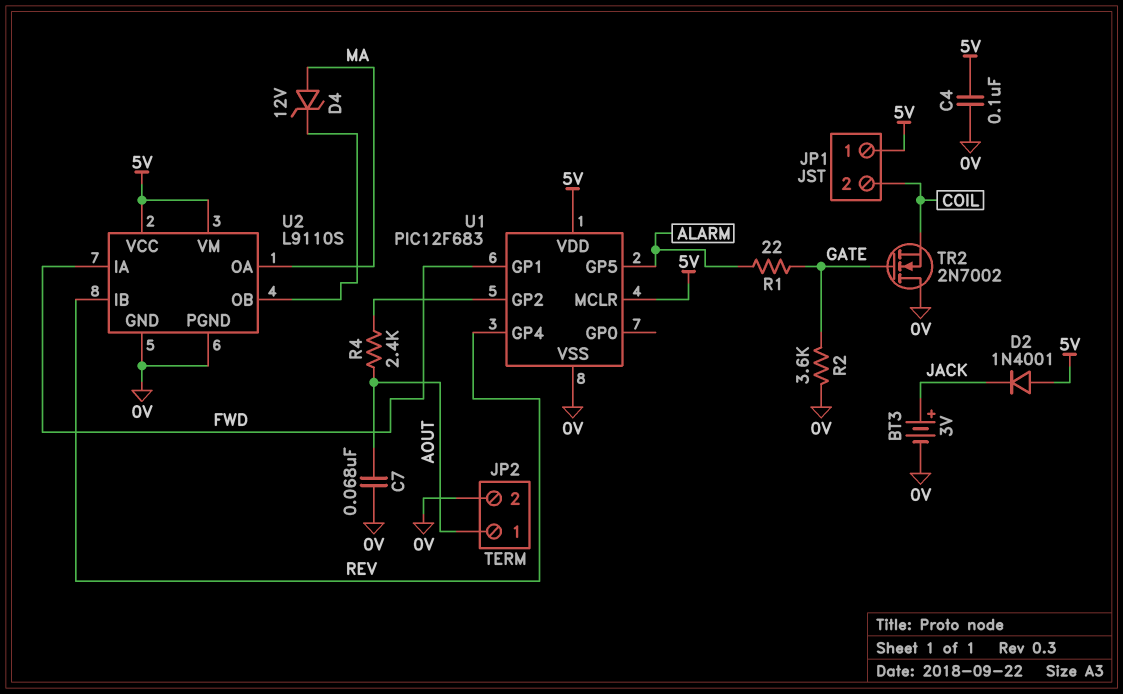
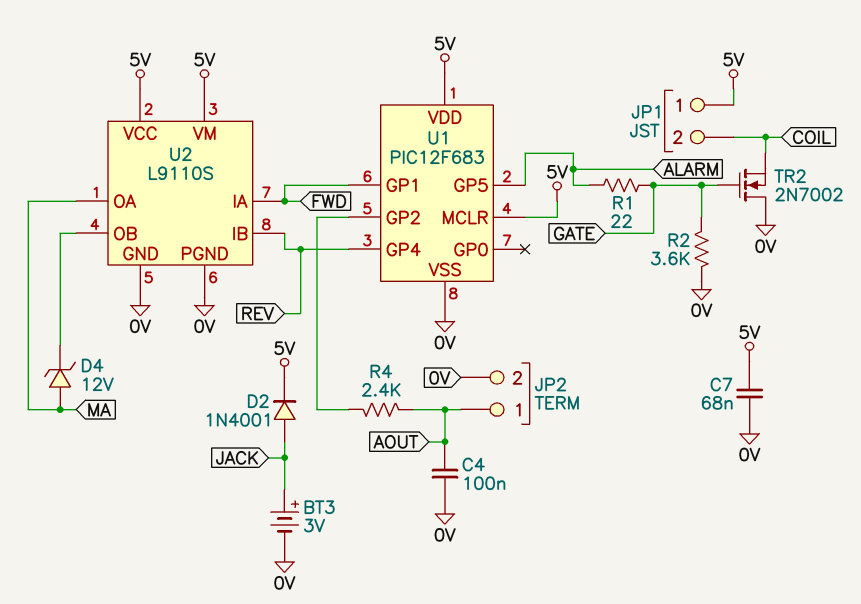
C4: 100nF (0V, 5V) -> 100nF (0V, AOUT)
C7: 68nF (0V, AOUT) -> 68nF (0V, 5V)
D2: diode 1N4001 (A 5V, K JACK) -> diode 1N4001 (A JACK, K 5V)

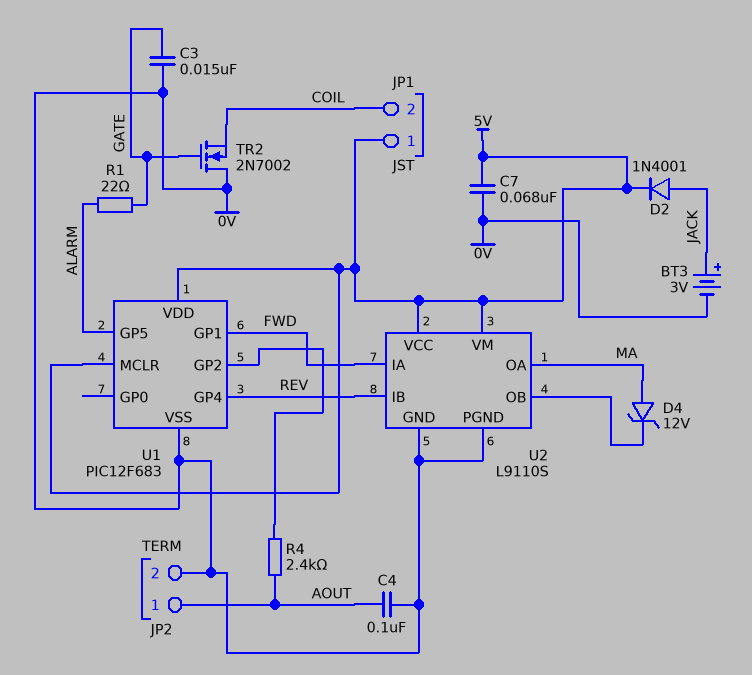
C3: none -> 15nF (0V, GATE)
R2: 3.6k (0V, GATE) -> none

